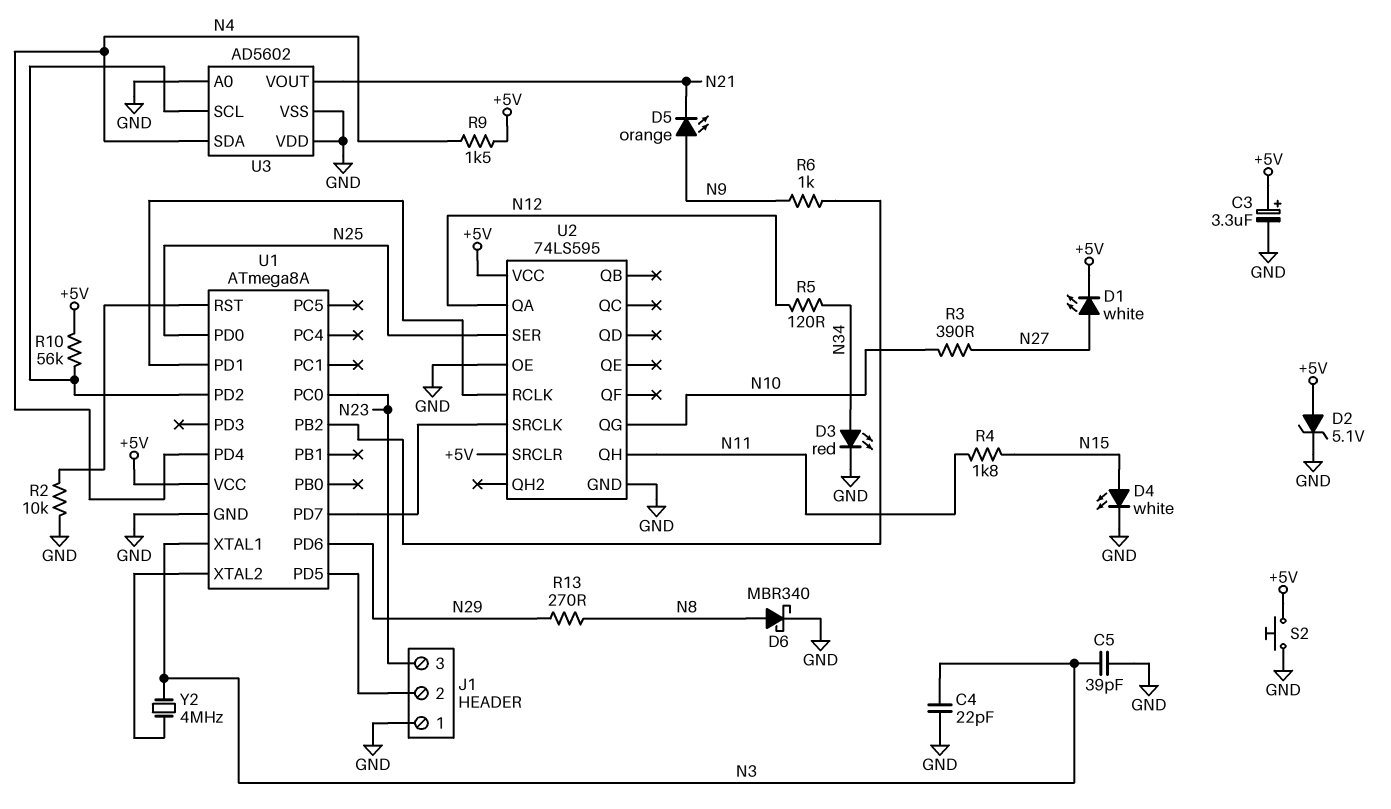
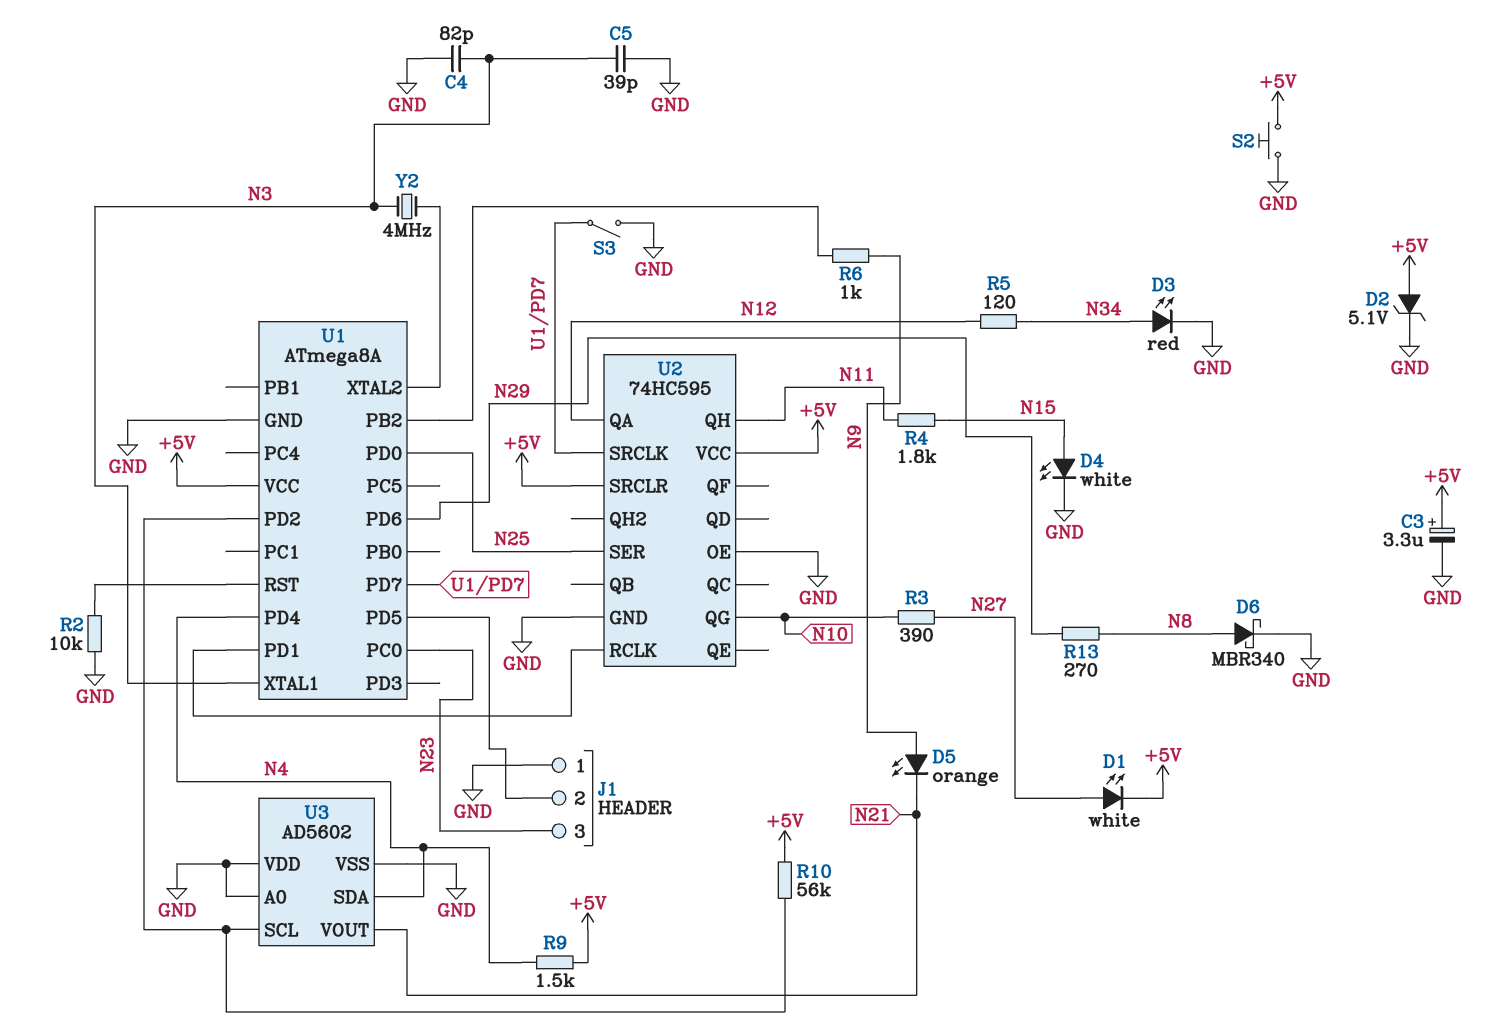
C4: 22pF (GND, N3) -> 82pF (GND, N3)
S3: none -> switch (GND, U1/PD7)
U2: 74LS595 -> 74HC595

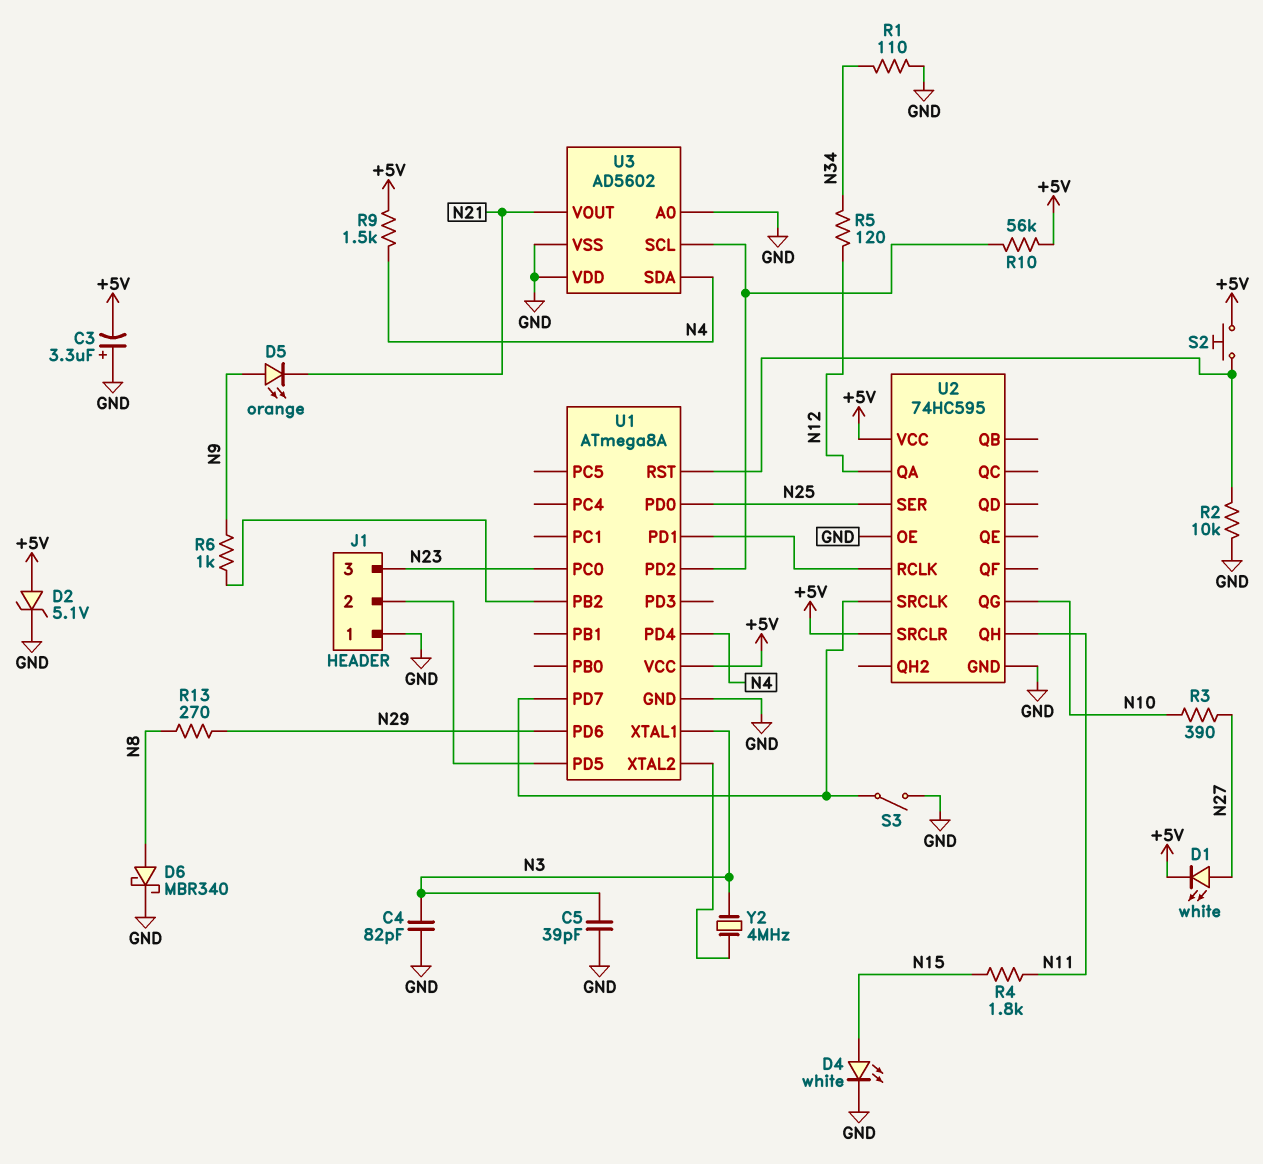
C3: 3.3uF (plus +5V, minus GND) -> 3.3uF (plus GND, minus +5V)
D3: LED red (A N34, K GND) -> none
R1: none -> 110 (GND, N34)
S2: button (+5V, GND) -> button (+5V, U1/RST)

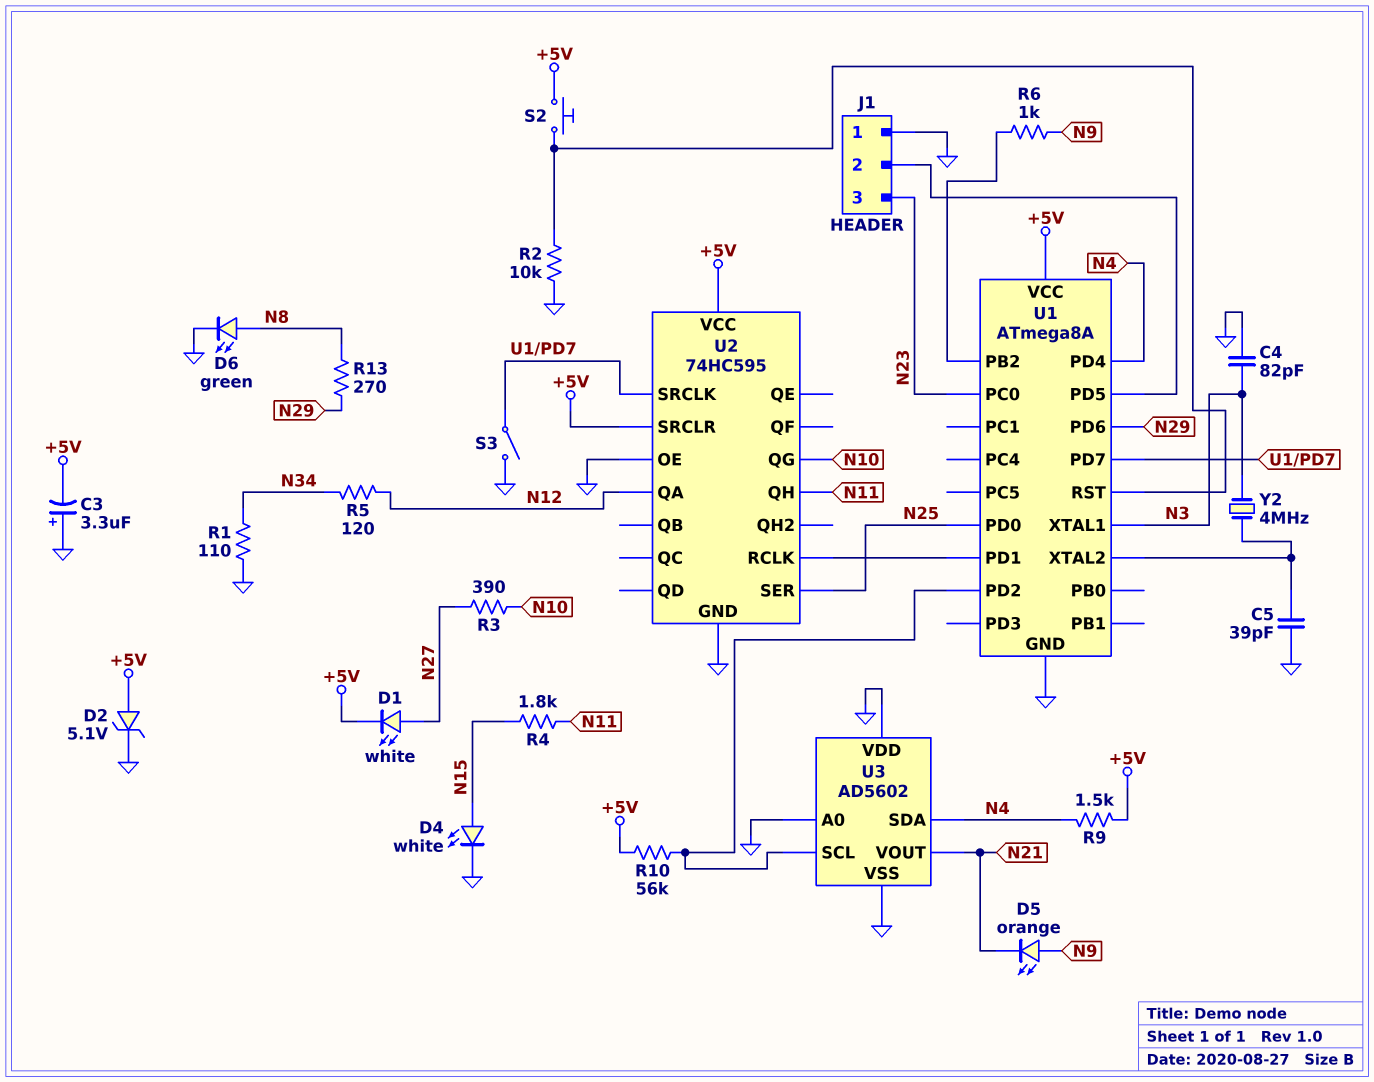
C5: 39pF (GND, N3) -> 39pF (GND, U1/XTAL2)
D6: schottky MBR340 (A N8, K GND) -> LED green (A N8, K GND)

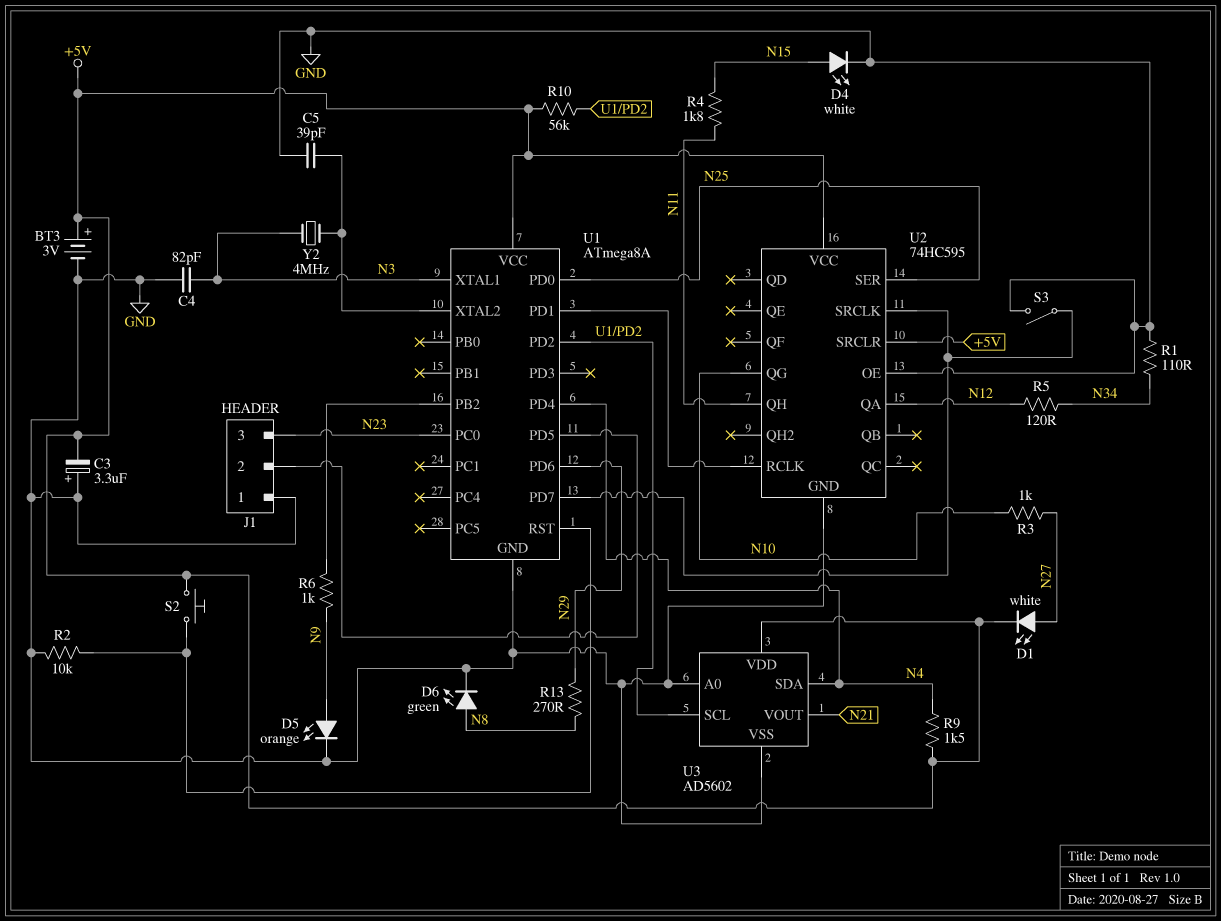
BT3: none -> 3V (plus +5V, minus GND)
D2: zener 5.1V (A +5V, K GND) -> none
D5: LED orange (A N9, K N21) -> LED orange (A N9, K GND)
R3: 390 (N10, N27) -> 1k (N10, N27)
U3 pin VDD: GND -> +5V

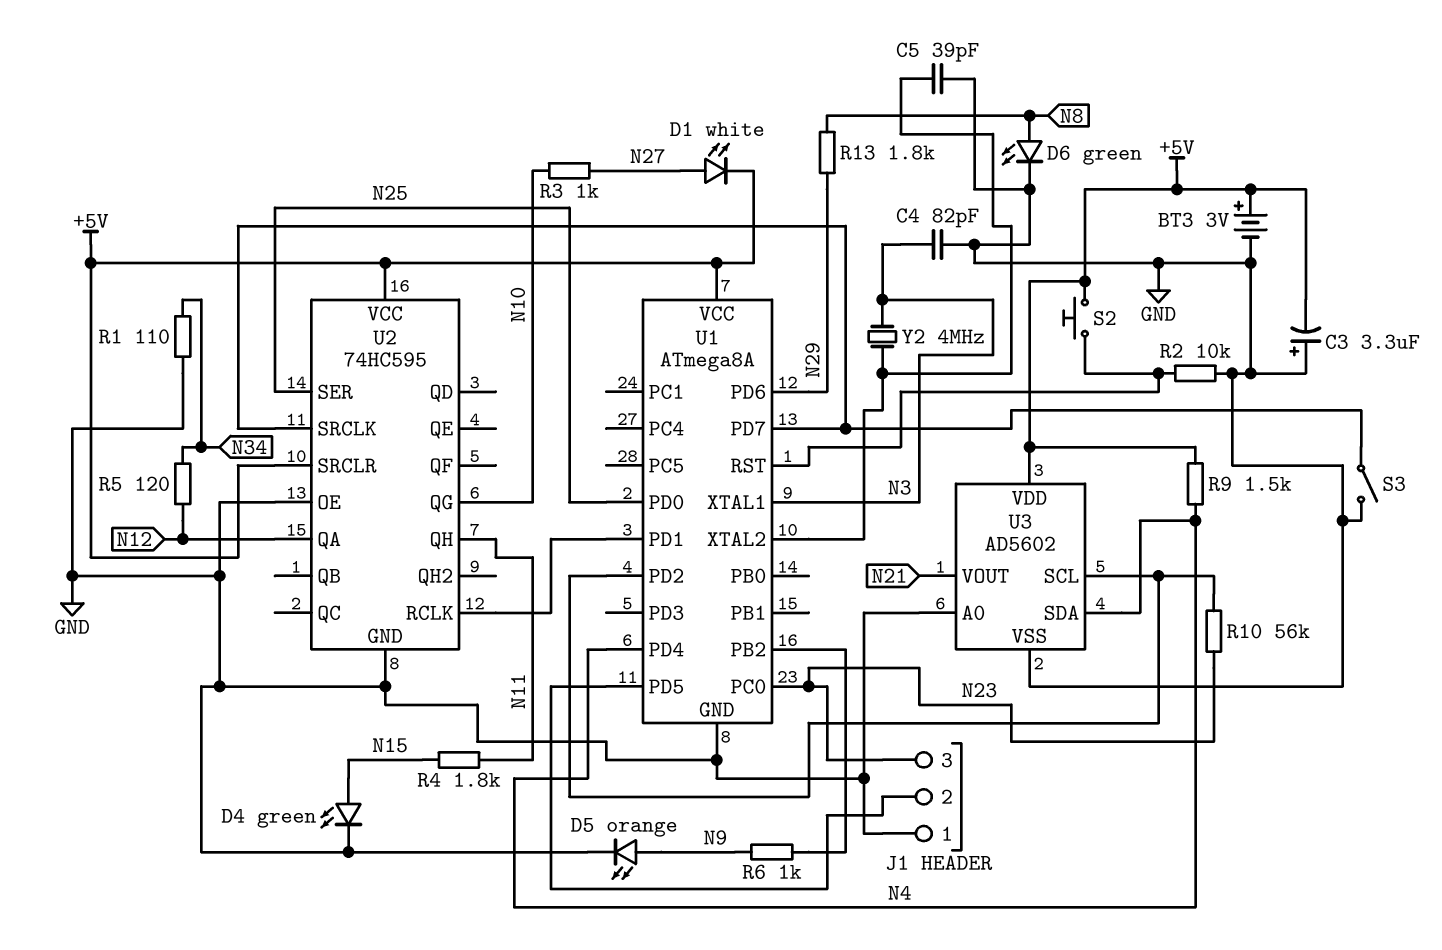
D4: LED white (A N15, K GND) -> LED green (A N15, K GND)
R10: 56k (+5V, U1/PD2) -> 56k (N23, U1/PD2)
R13: 270 (N8, N29) -> 1.8k (N8, N29)

